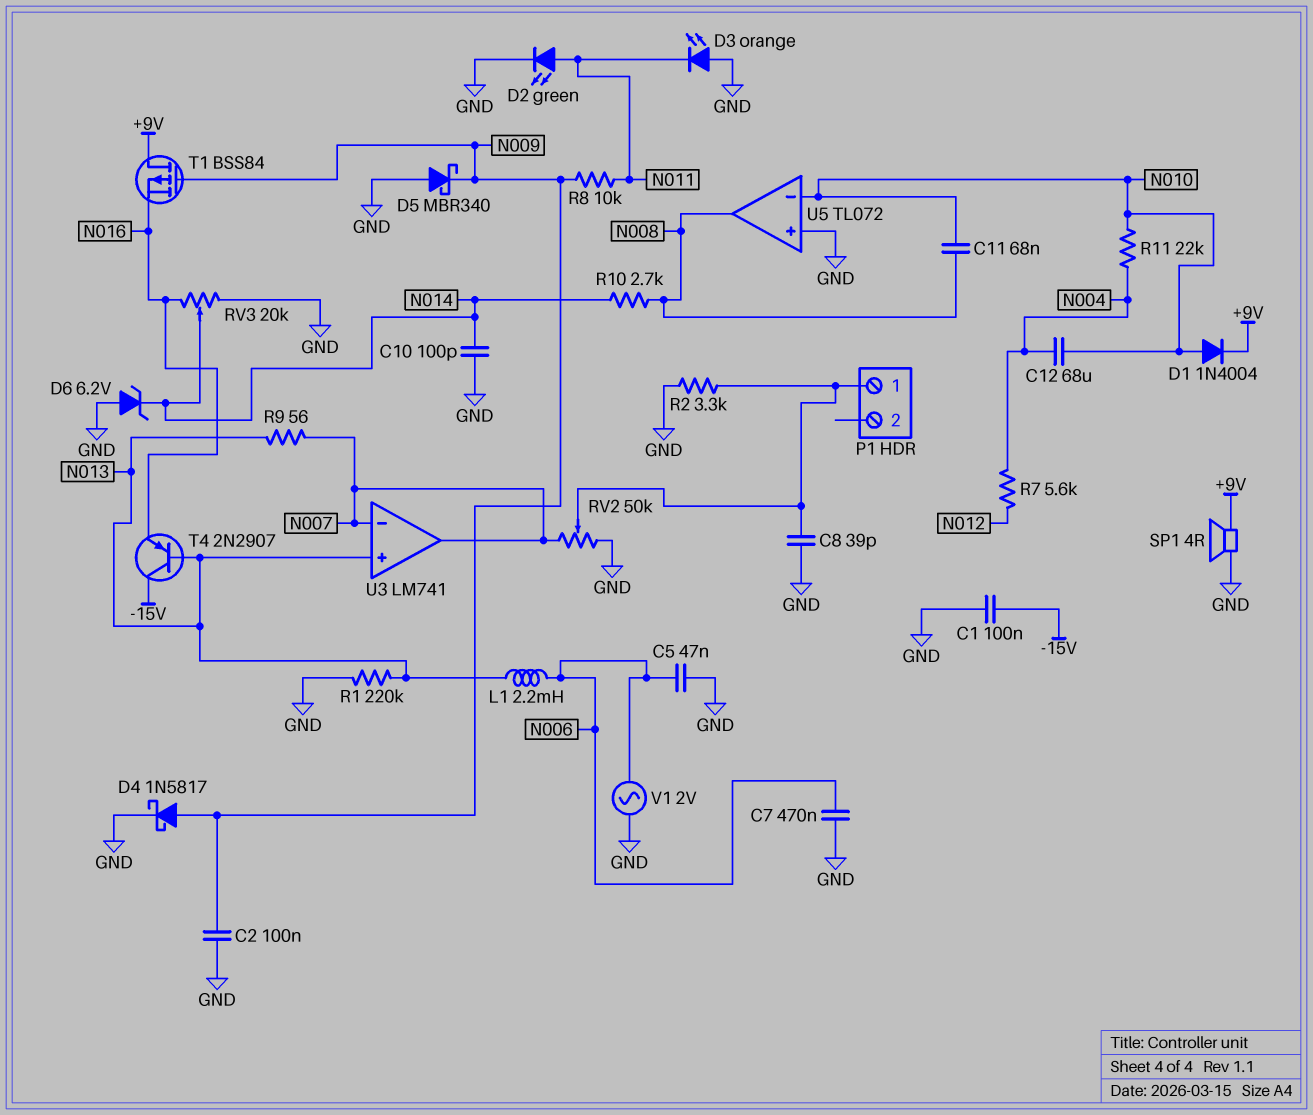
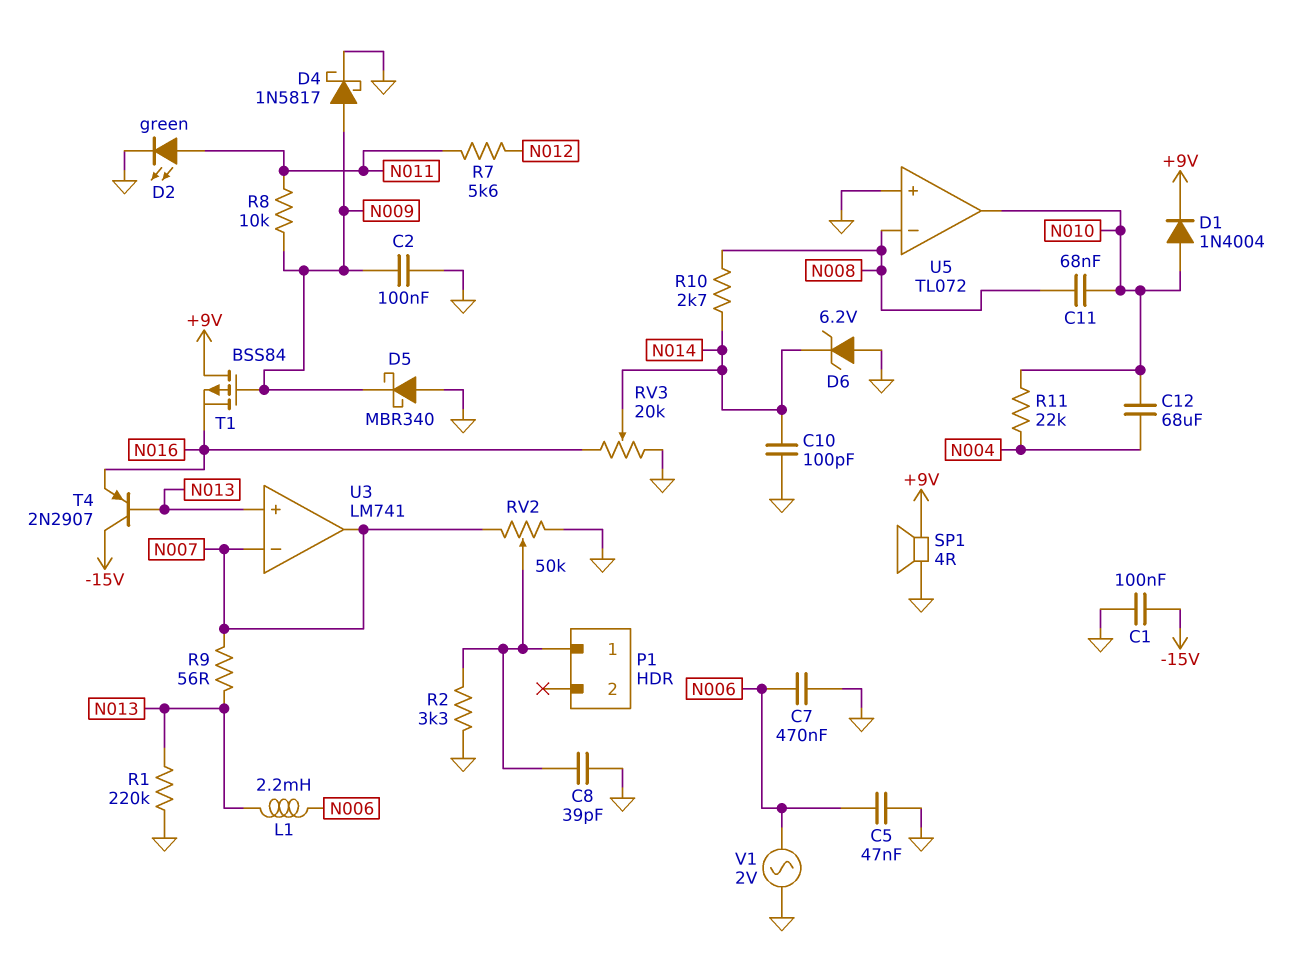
D3: LED orange (A GND, K N011) -> none
R7: 5.6k (N004, N012) -> 5.6k (N011, N012)
U5 pin in-: N010 -> N008
U5 pin out: N008 -> N010

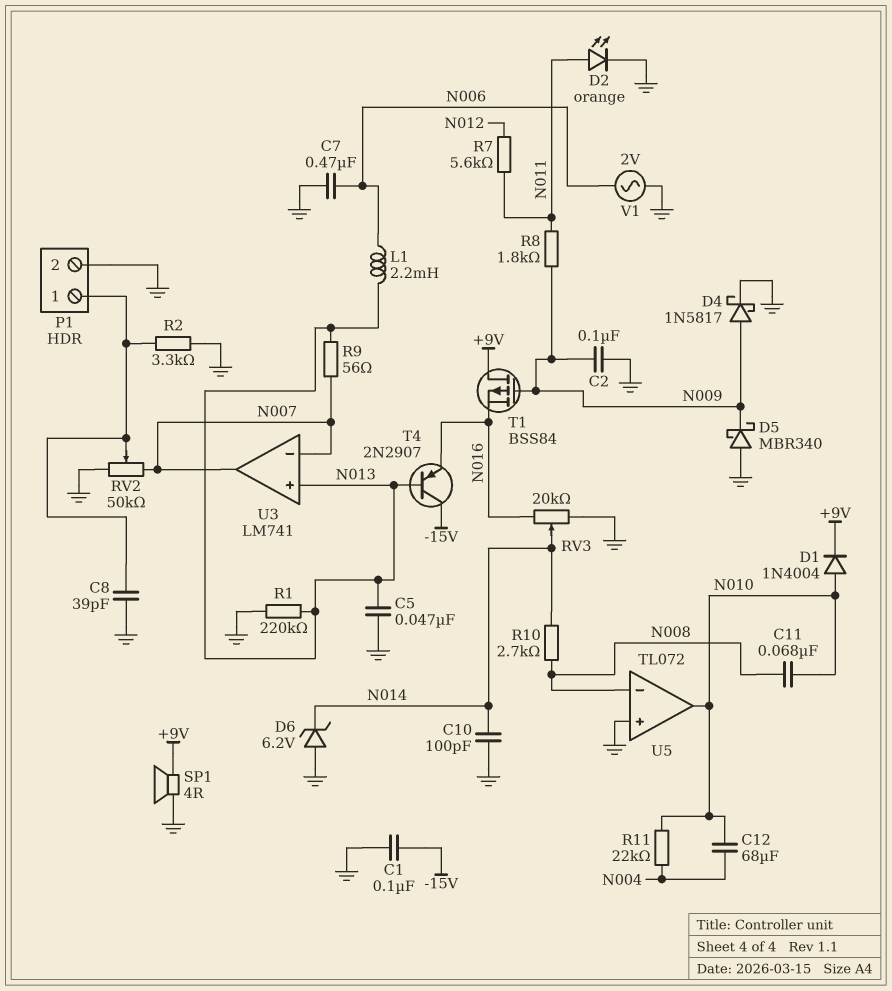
C5: 47nF (GND, N006) -> 47nF (GND, N013)
D2: LED green (A N011, K GND) -> LED orange (A N011, K GND)
P1 pin 2: none -> GND
R8: 10k (N009, N011) -> 1.8k (N009, N011)

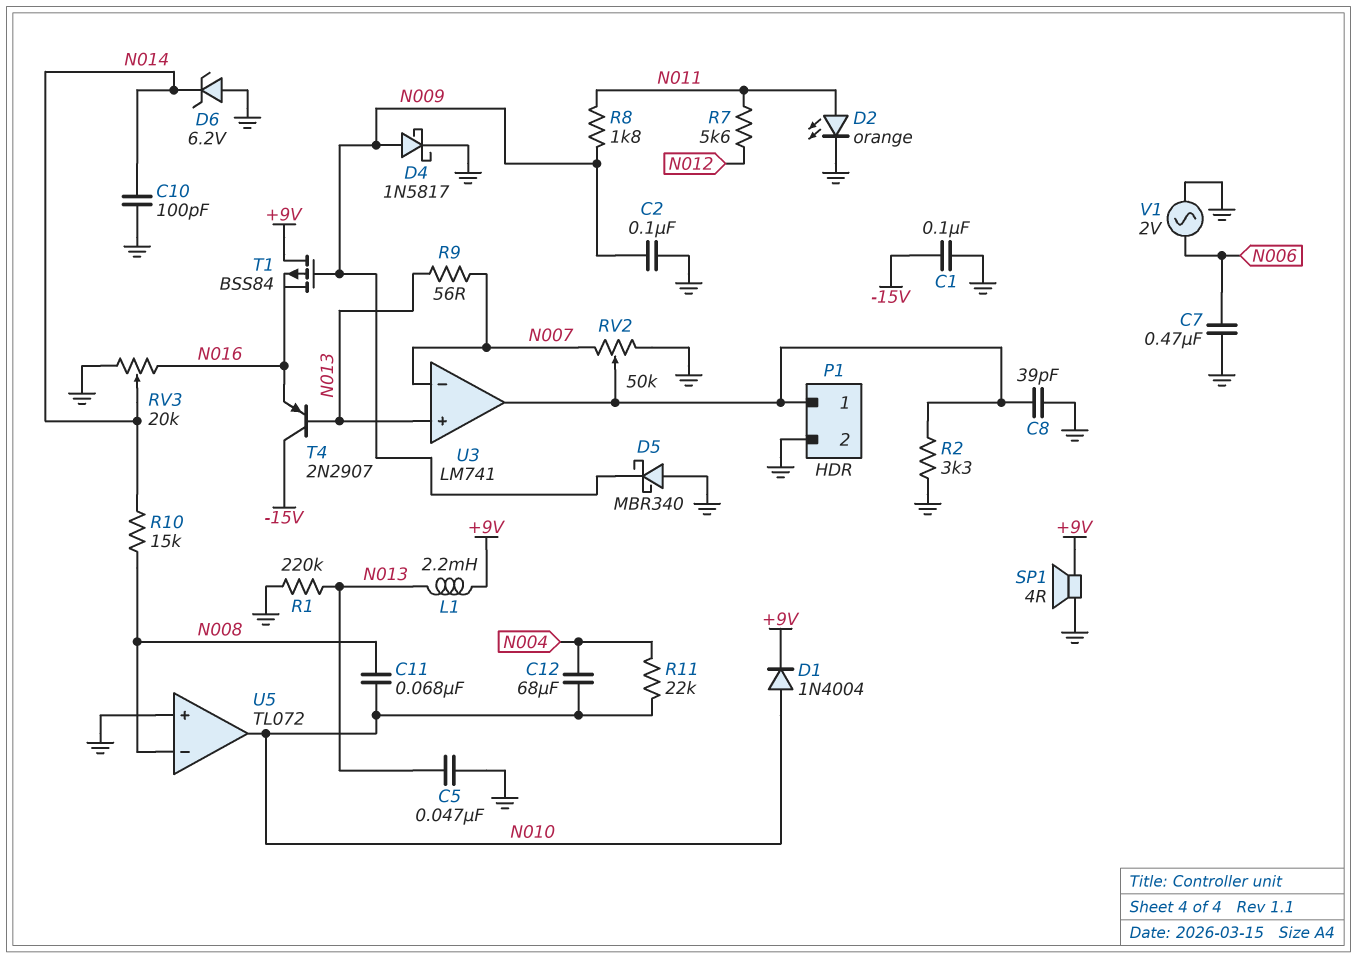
L1: 2.2mH (N006, N013) -> 2.2mH (+9V, N013)
R10: 2.7k (N008, N014) -> 15k (N008, N014)
U3 pin out: N007 -> P1/1

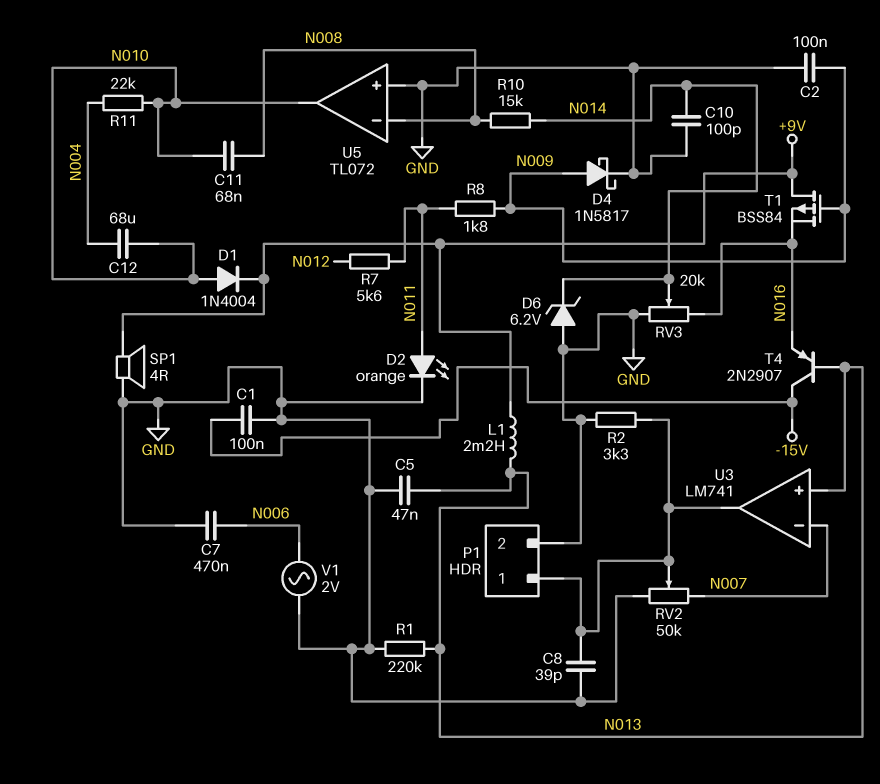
D5: schottky MBR340 (A GND, K N009) -> none
R9: 56 (N007, N013) -> none

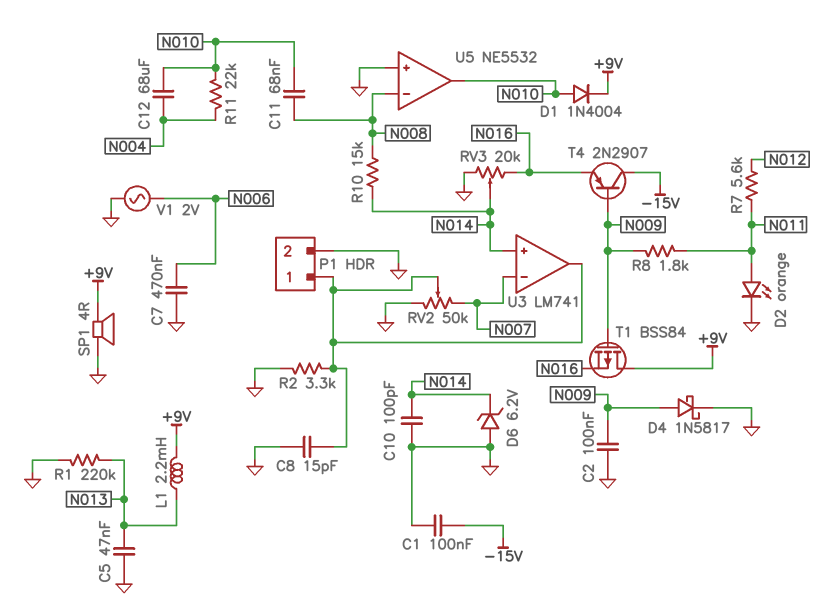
C8: 39pF (GND, P1/1) -> 15pF (GND, P1/1)
T4: PNP 2N2907 (B N013, C -15V, E N016) -> PNP 2N2907 (B N009, C -15V, E N016)
U3 pin in+: N013 -> N014
U5: TL072 -> NE5532

